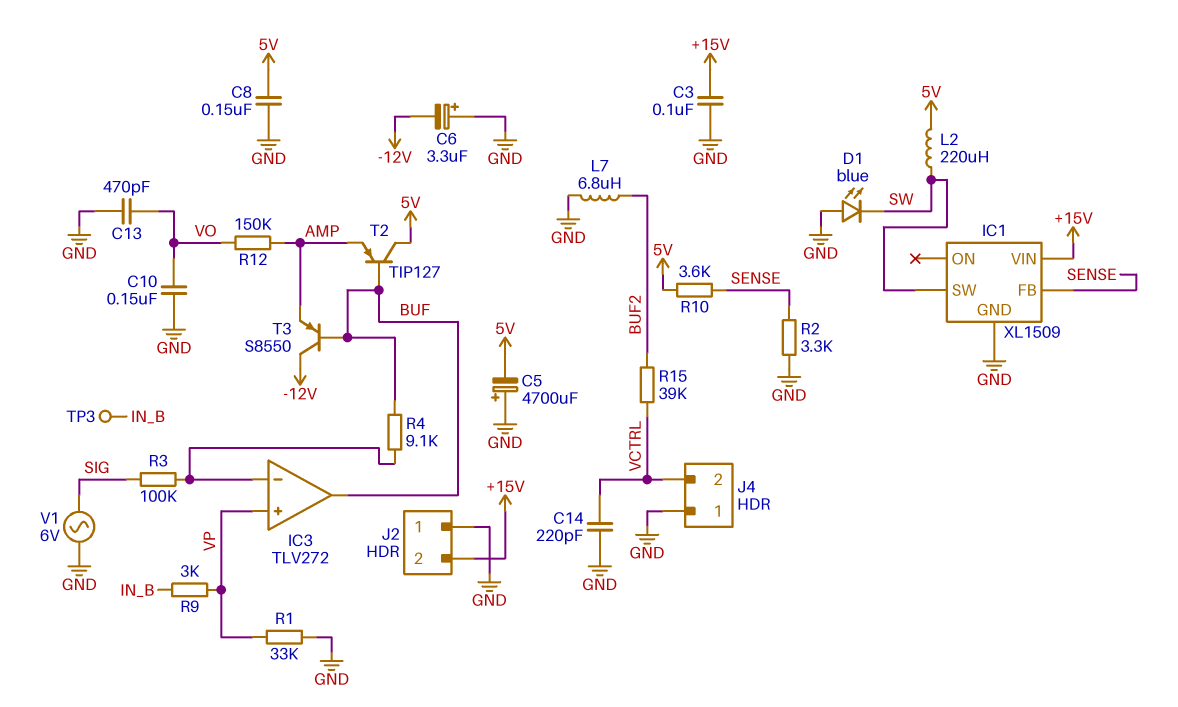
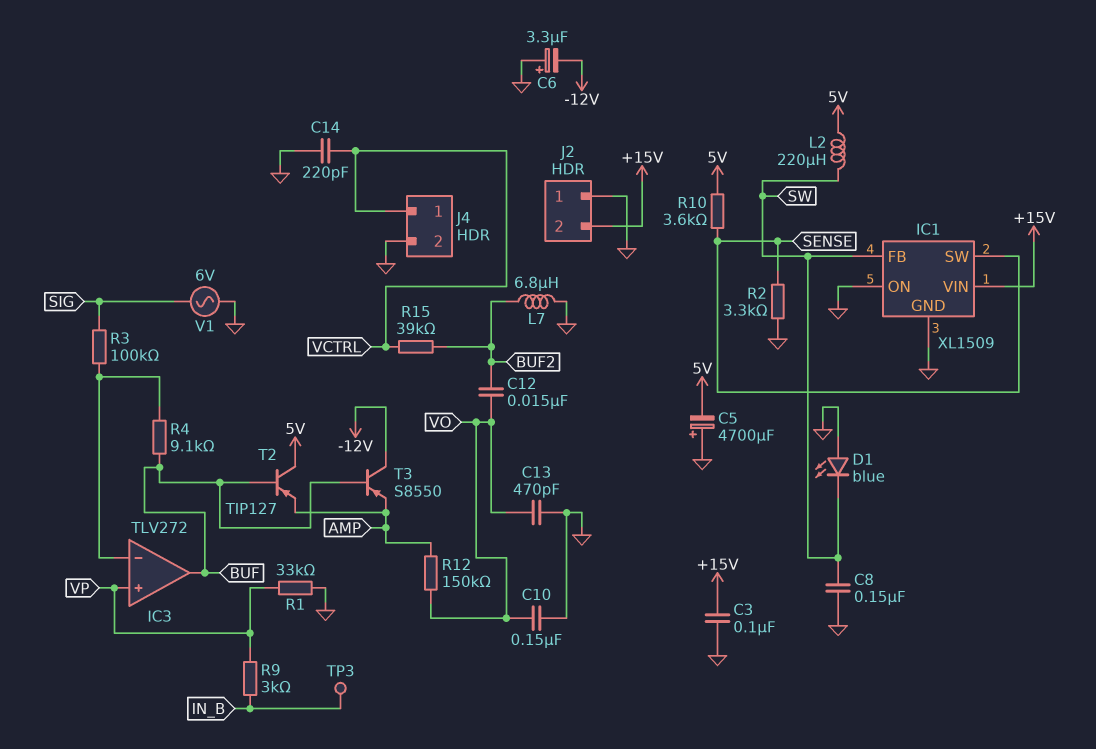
C8: 150nF (5V, GND) -> 150nF (GND, SW)
C12: none -> 15nF (BUF2, VO)
IC1 pin FB: SENSE -> SW
IC1 pin ON: none -> GND
IC1 pin SW: SW -> SENSE
J4 pin 1: GND -> VCTRL
J4 pin 2: VCTRL -> GND

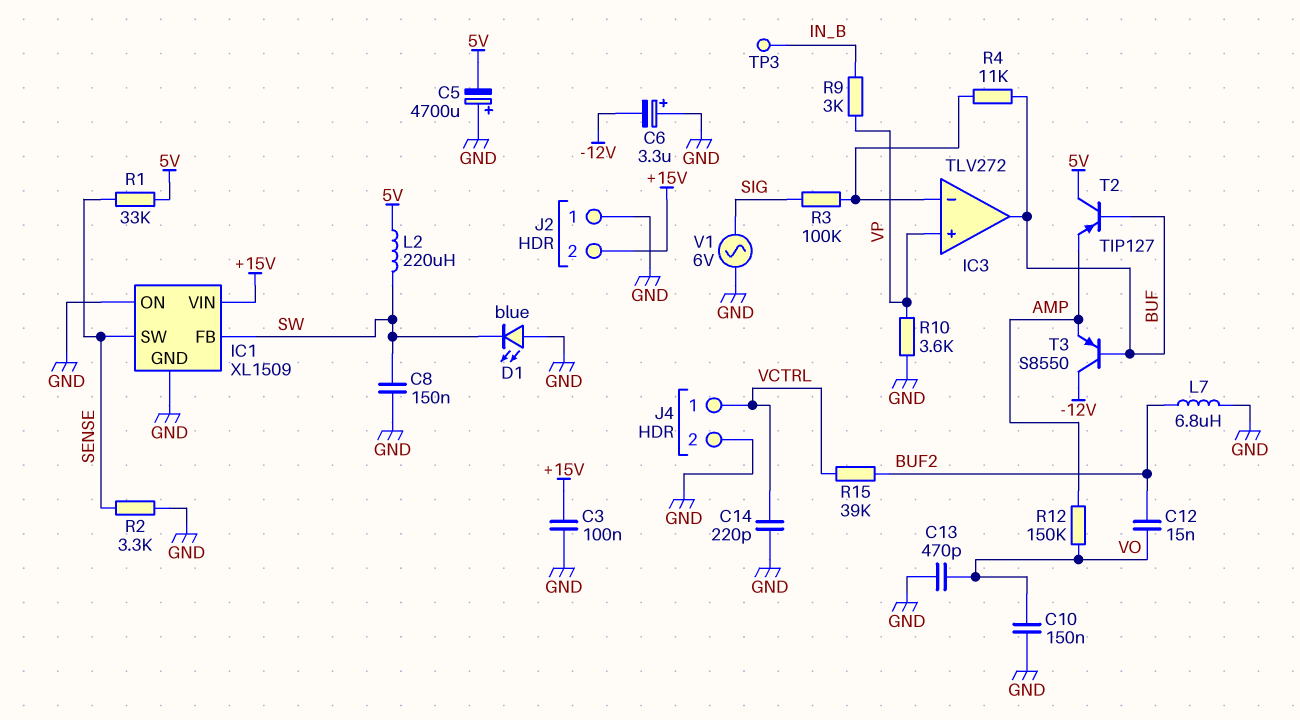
R1: 33k (GND, VP) -> 33k (5V, SENSE)
R4: 9.1k (BUF, IC3/in-) -> 11k (BUF, IC3/in-)
R10: 3.6k (5V, SENSE) -> 3.6k (GND, VP)

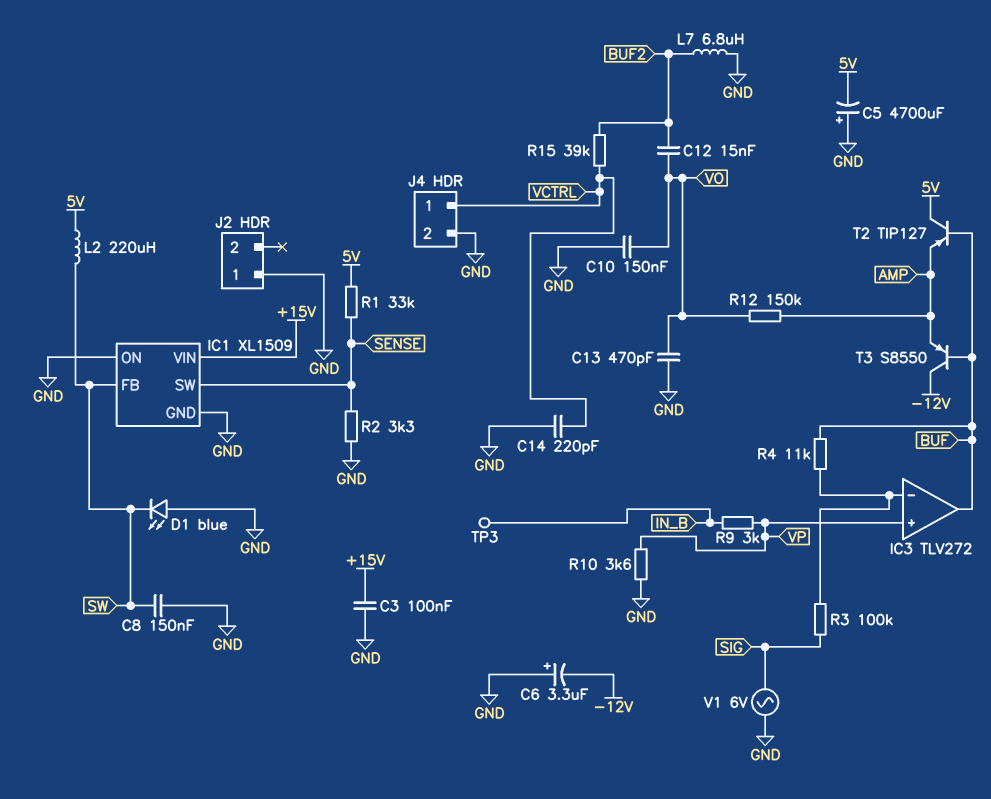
J2 pin 2: +15V -> none

